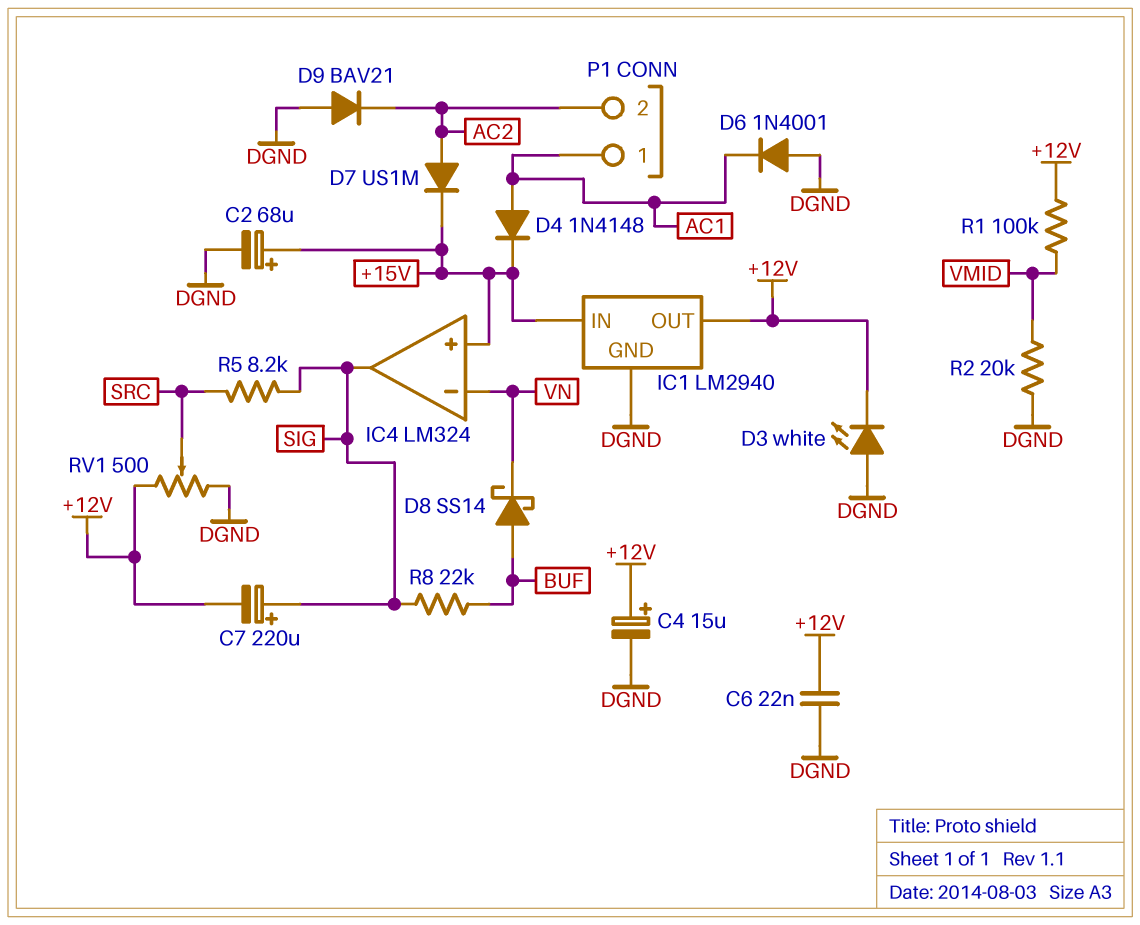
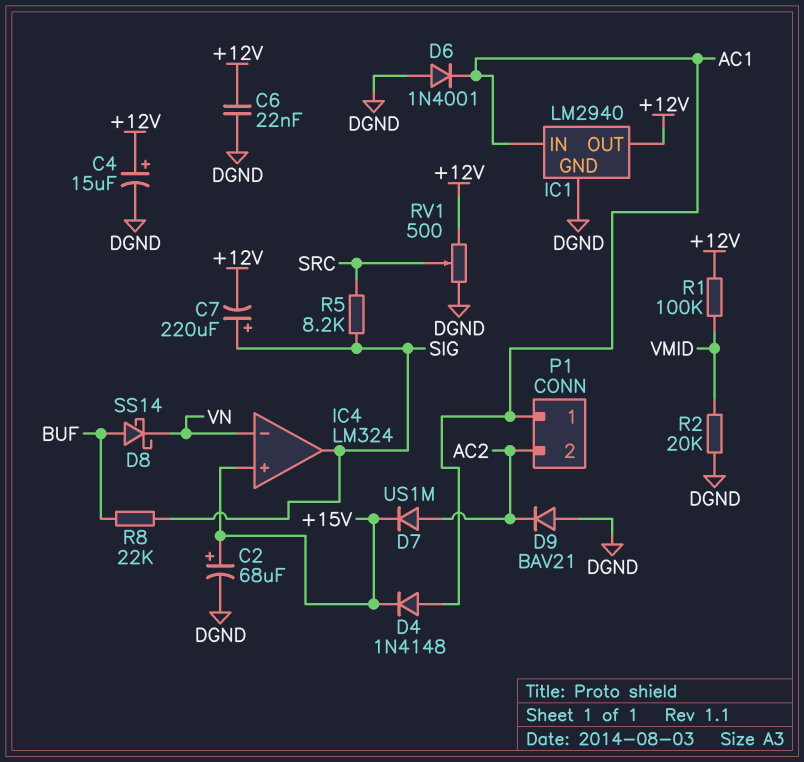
D3: LED white (A DGND, K +12V) -> none
IC1 pin IN: +15V -> AC1

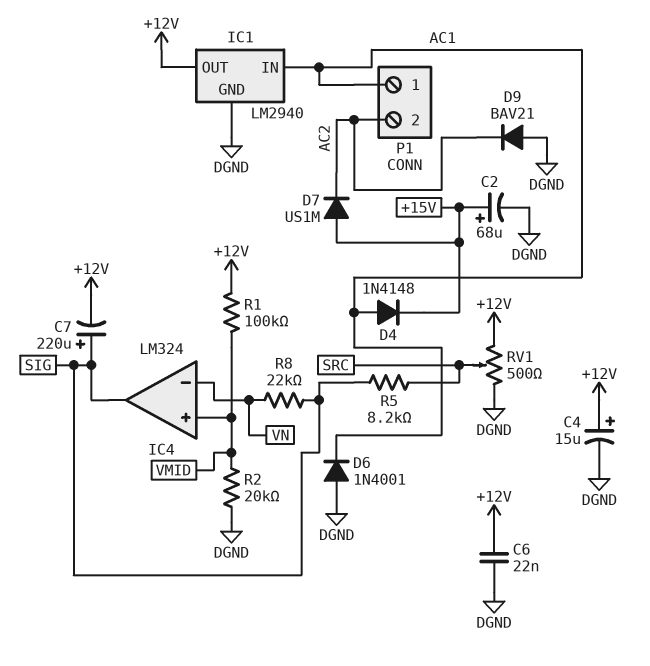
D7: diode US1M (A AC2, K +15V) -> diode US1M (A +15V, K AC2)
D8: schottky SS14 (A BUF, K VN) -> none
IC4 pin in+: +15V -> VMID
R8: 22k (BUF, SIG) -> 22k (SIG, VN)

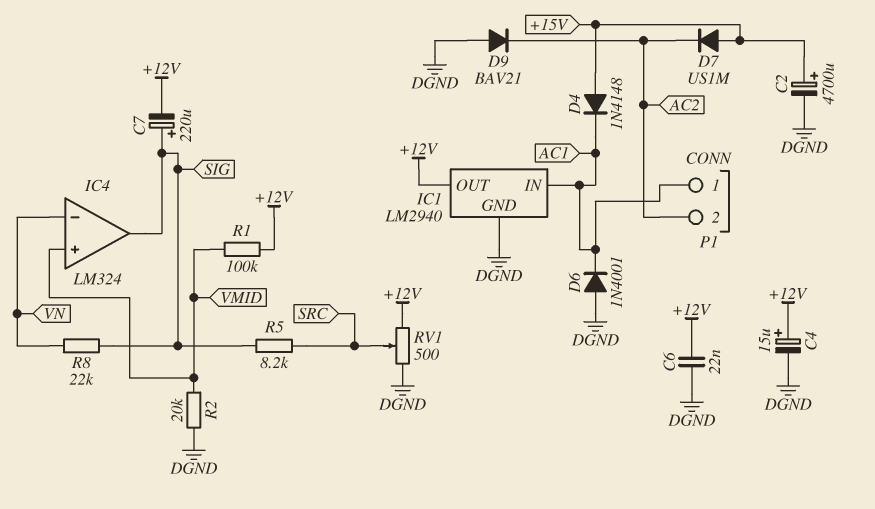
C2: 68uF (plus +15V, minus DGND) -> 4700uF (plus +15V, minus DGND)
D4: diode 1N4148 (A AC1, K +15V) -> diode 1N4148 (A +15V, K AC1)

